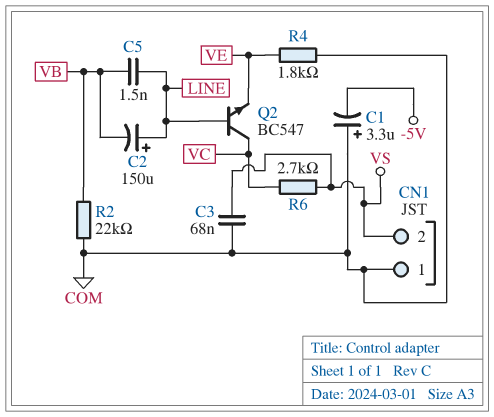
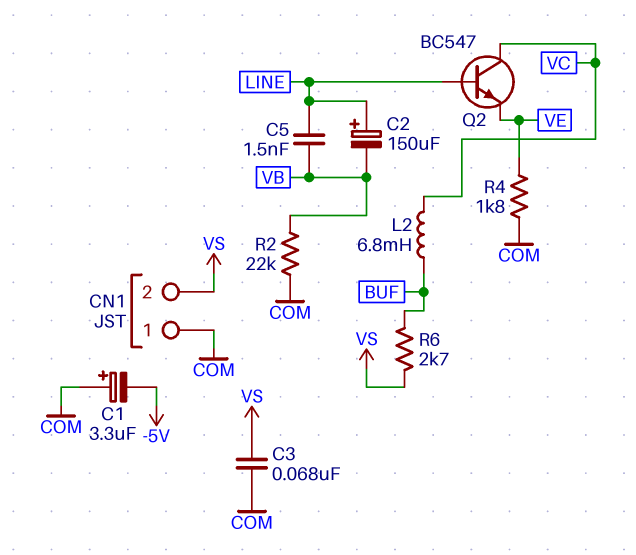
L2: none -> 6.8mH (BUF, VC)
R6: 2.7k (VC, VS) -> 2.7k (BUF, VS)

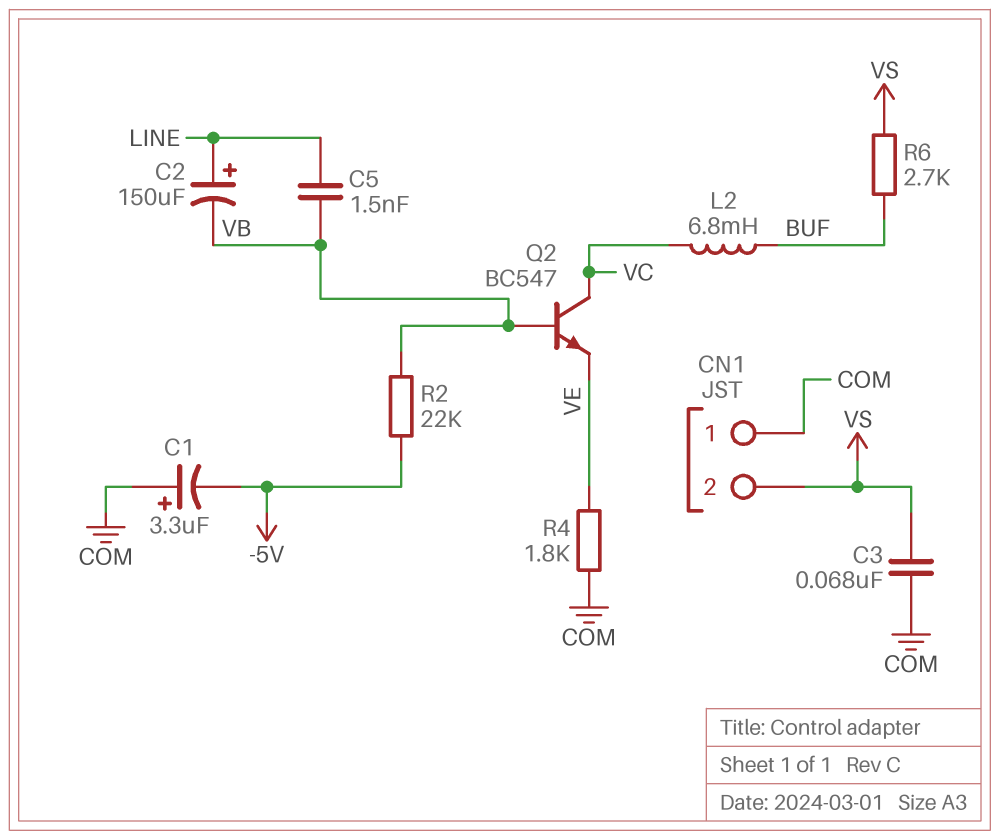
Q2: NPN BC547 (B LINE, C VC, E VE) -> NPN BC547 (B VB, C VC, E VE)
R2: 22k (COM, VB) -> 22k (-5V, VB)

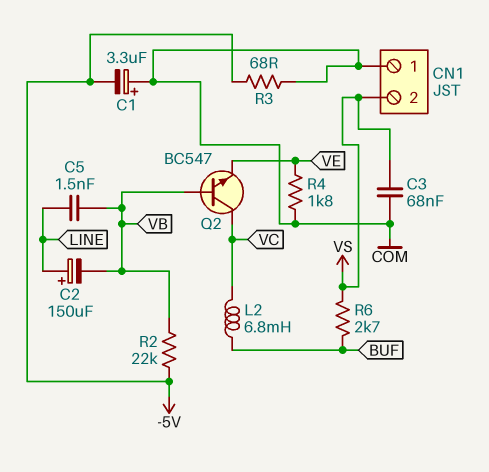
R3: none -> 68 (-5V, COM)

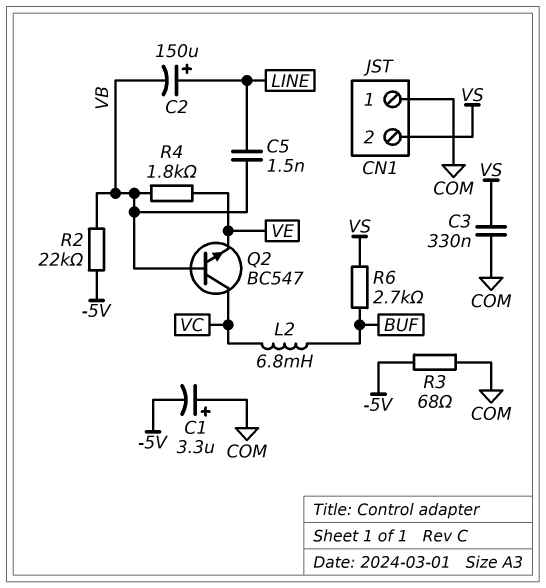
C3: 68nF (COM, VS) -> 330nF (COM, VS)
R4: 1.8k (COM, VE) -> 1.8k (VB, VE)

